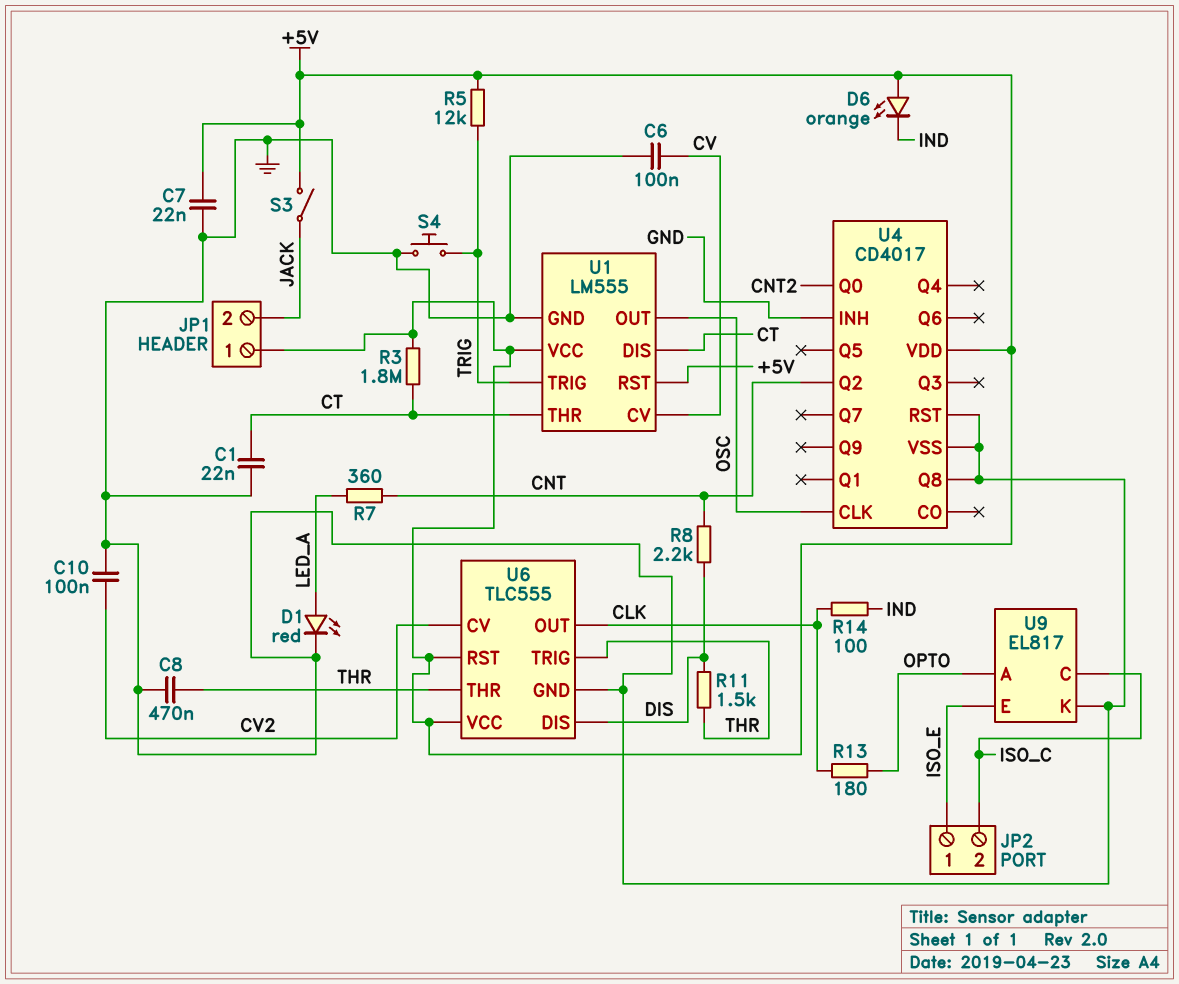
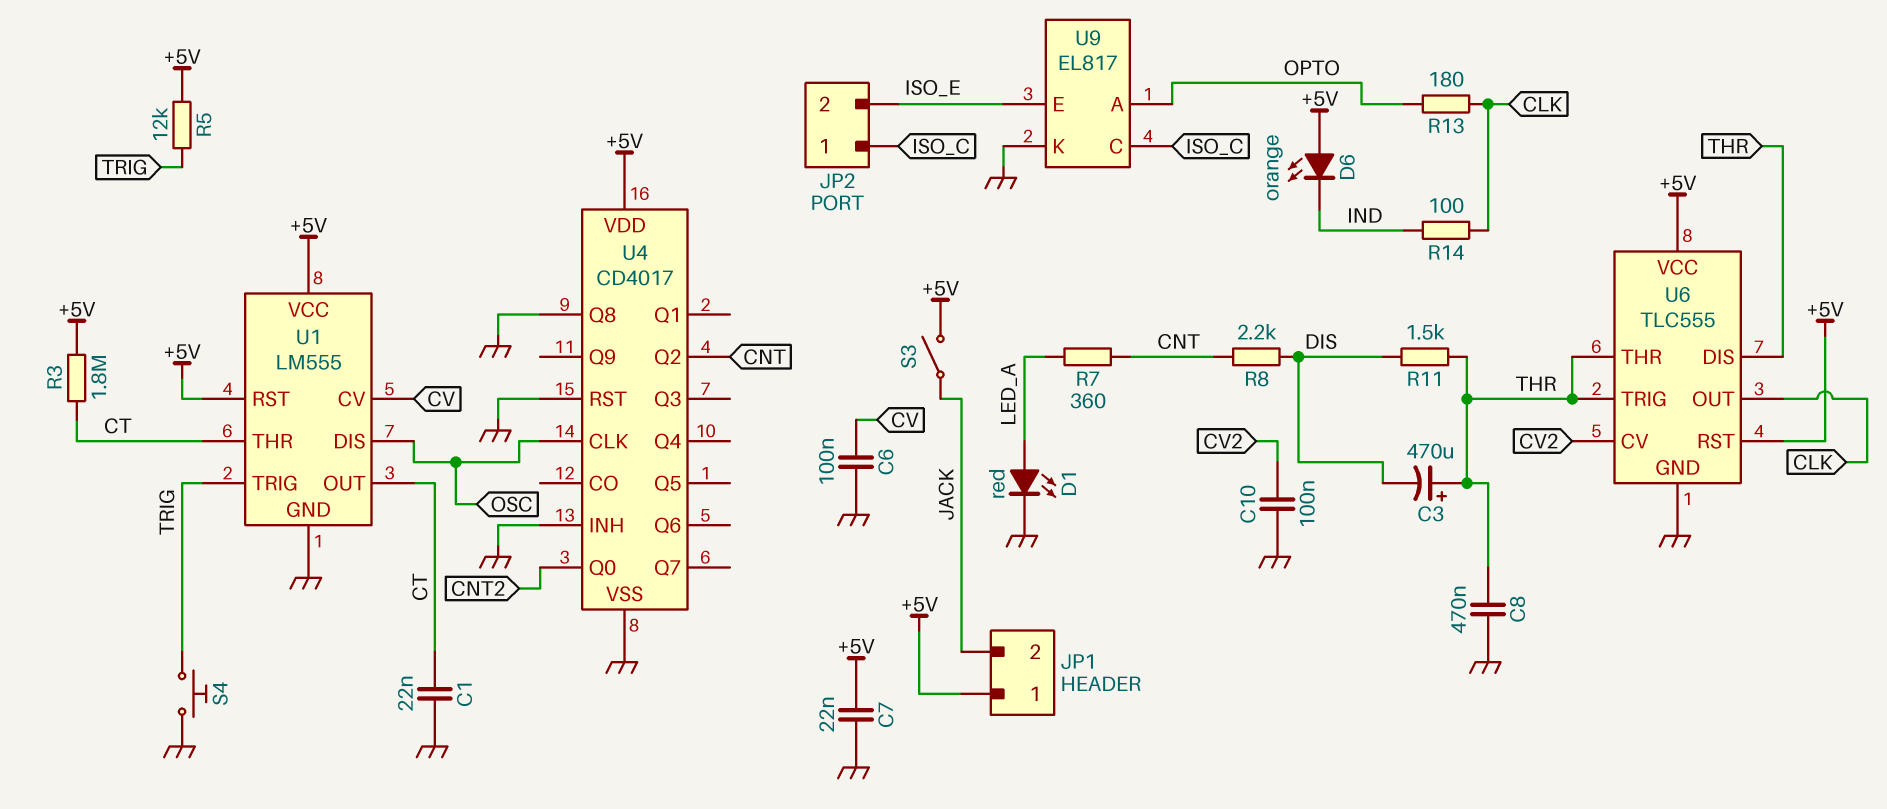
C3: none -> 470uF (plus THR, minus DIS)
JP2 pin 1: ISO_E -> ISO_C
JP2 pin 2: ISO_C -> ISO_E
U1 pin DIS: CT -> OSC
U1 pin OUT: OSC -> CT
U6 pin DIS: DIS -> THR

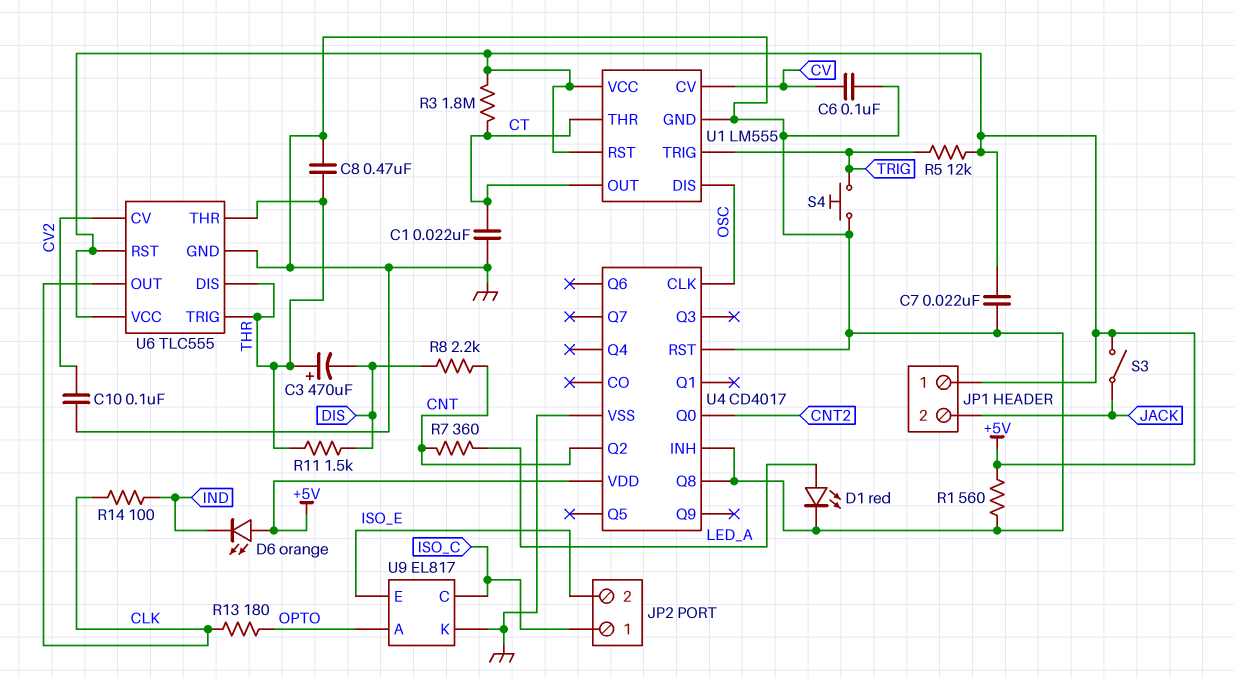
R1: none -> 560 (+5V, GND)

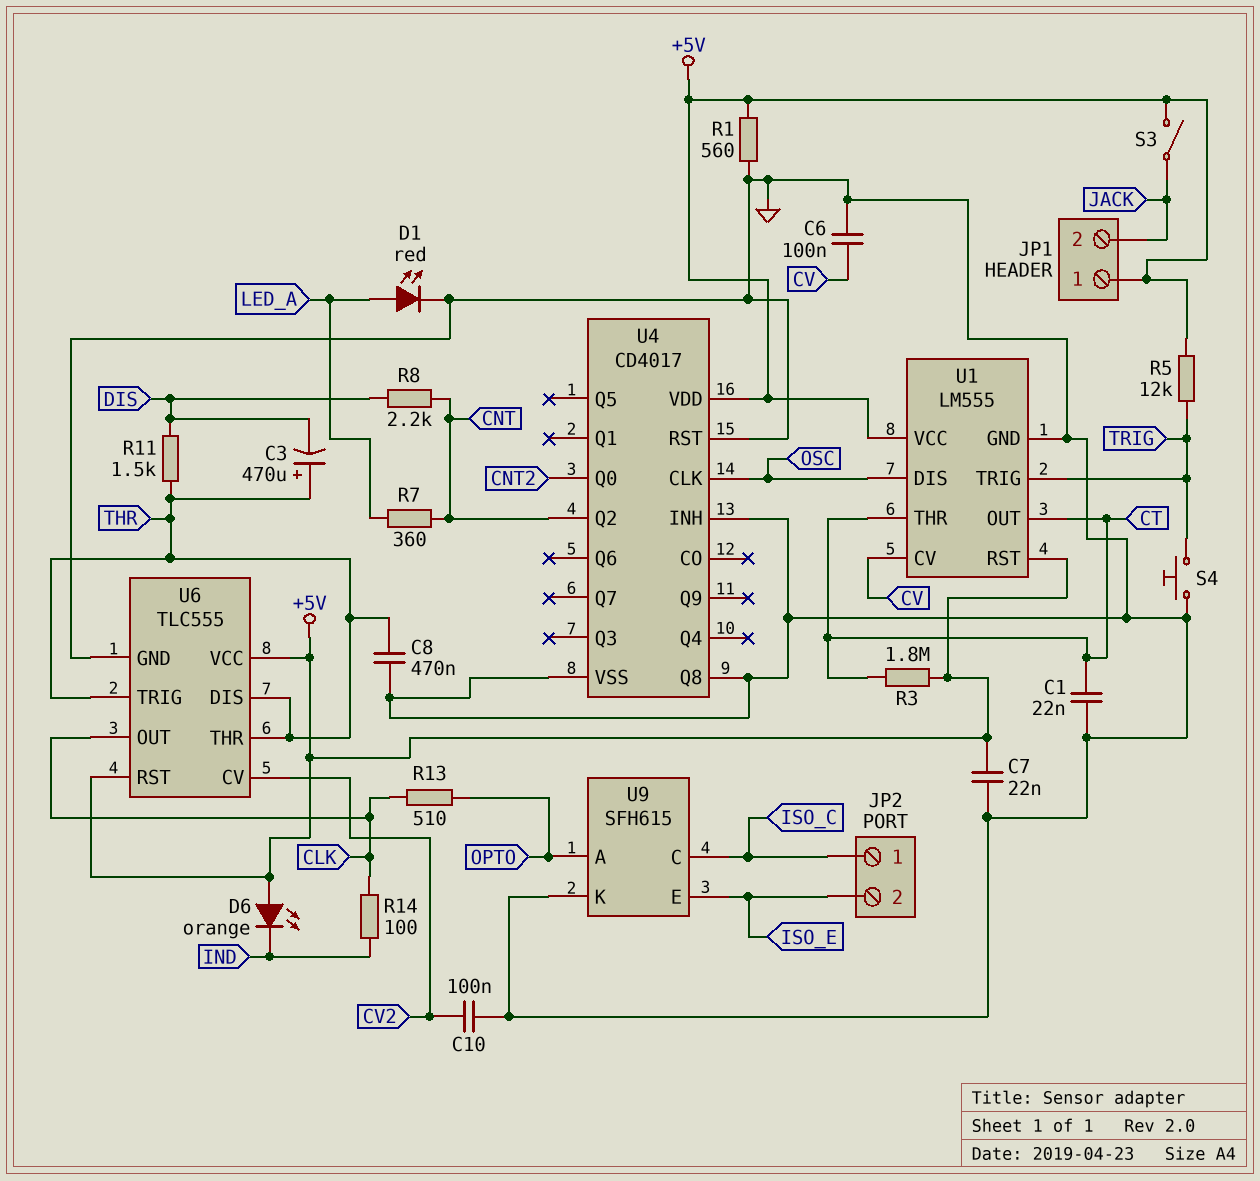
R13: 180 (CLK, OPTO) -> 510 (CLK, OPTO)
U9: EL817 -> SFH615

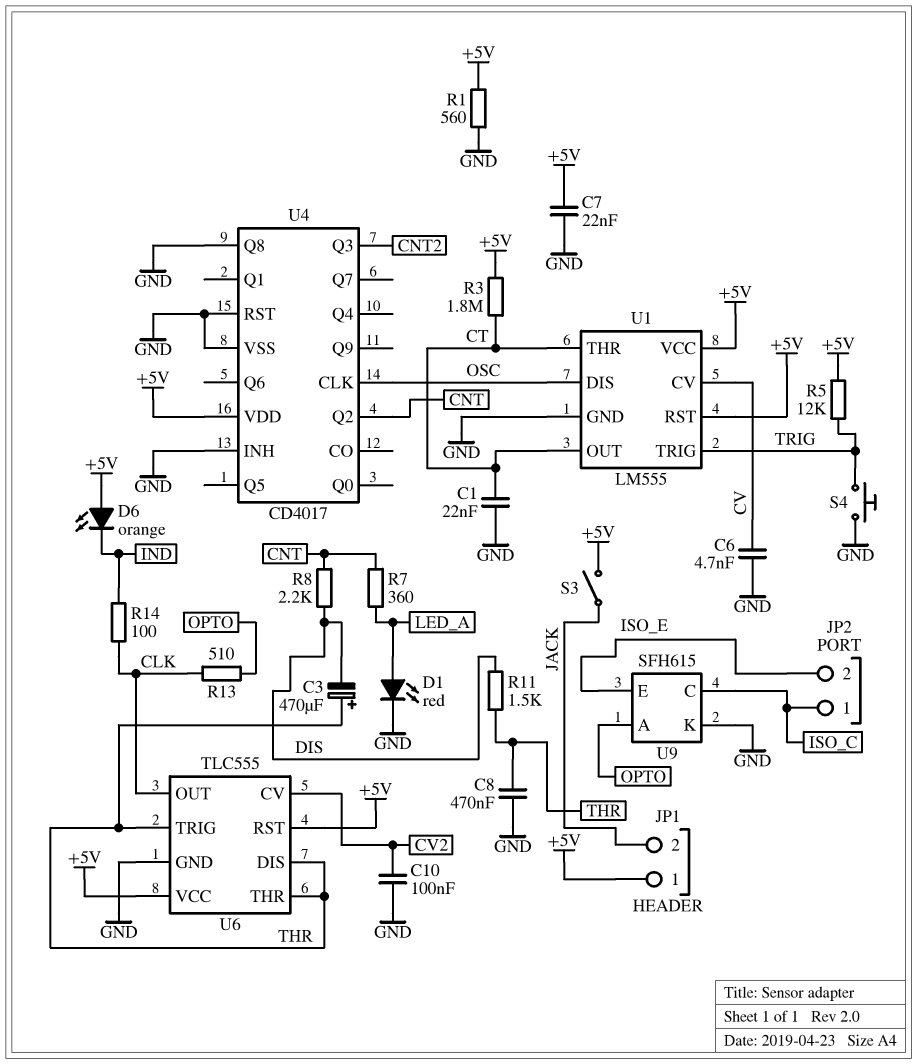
C6: 100nF (CV, GND) -> 4.7nF (CV, GND)
U4 pin Q0: CNT2 -> none
U4 pin Q3: none -> CNT2

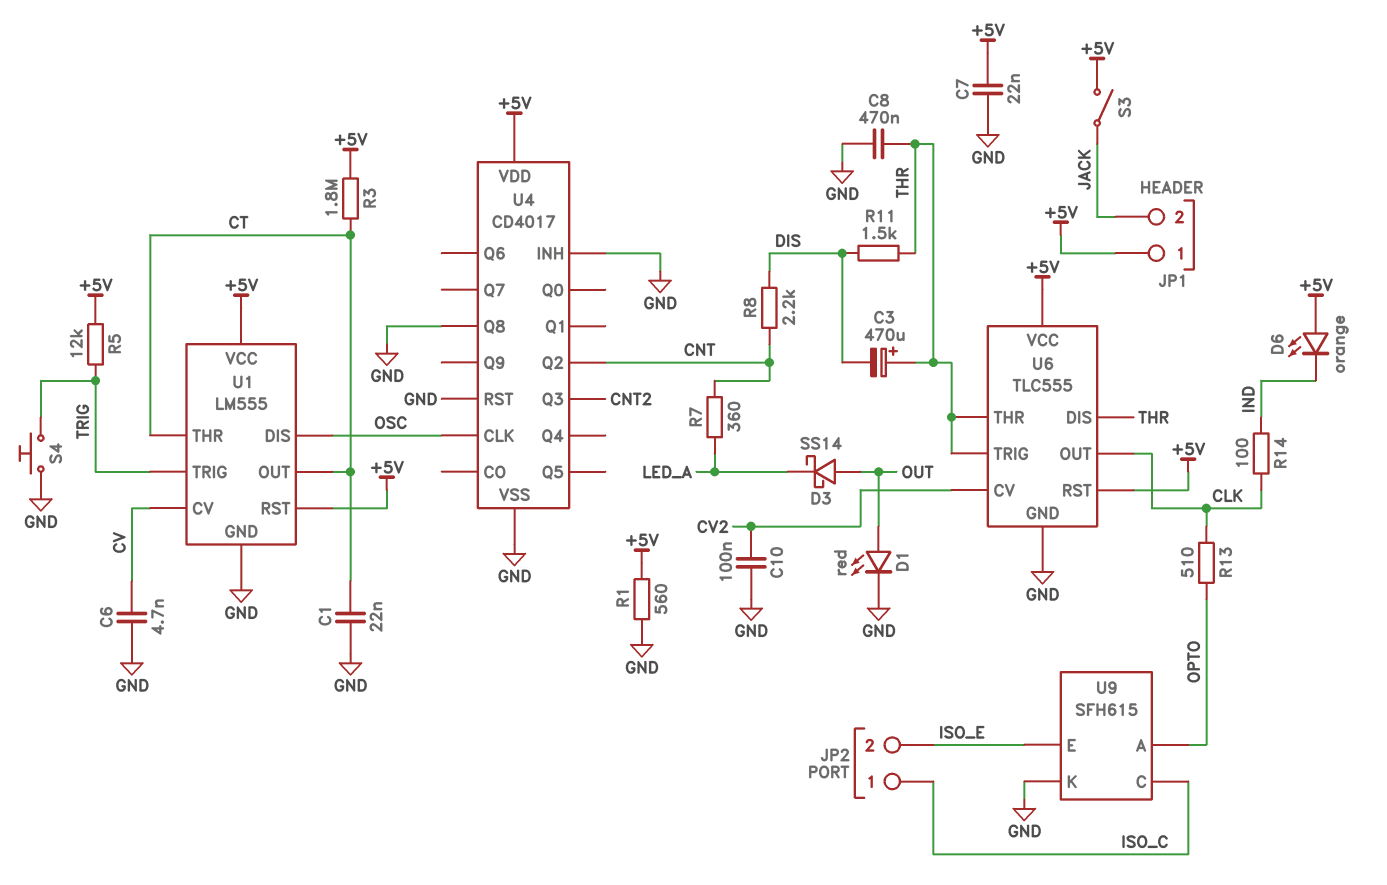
D1: LED red (A LED_A, K GND) -> LED red (A OUT, K GND)
D3: none -> schottky SS14 (A OUT, K LED_A)

